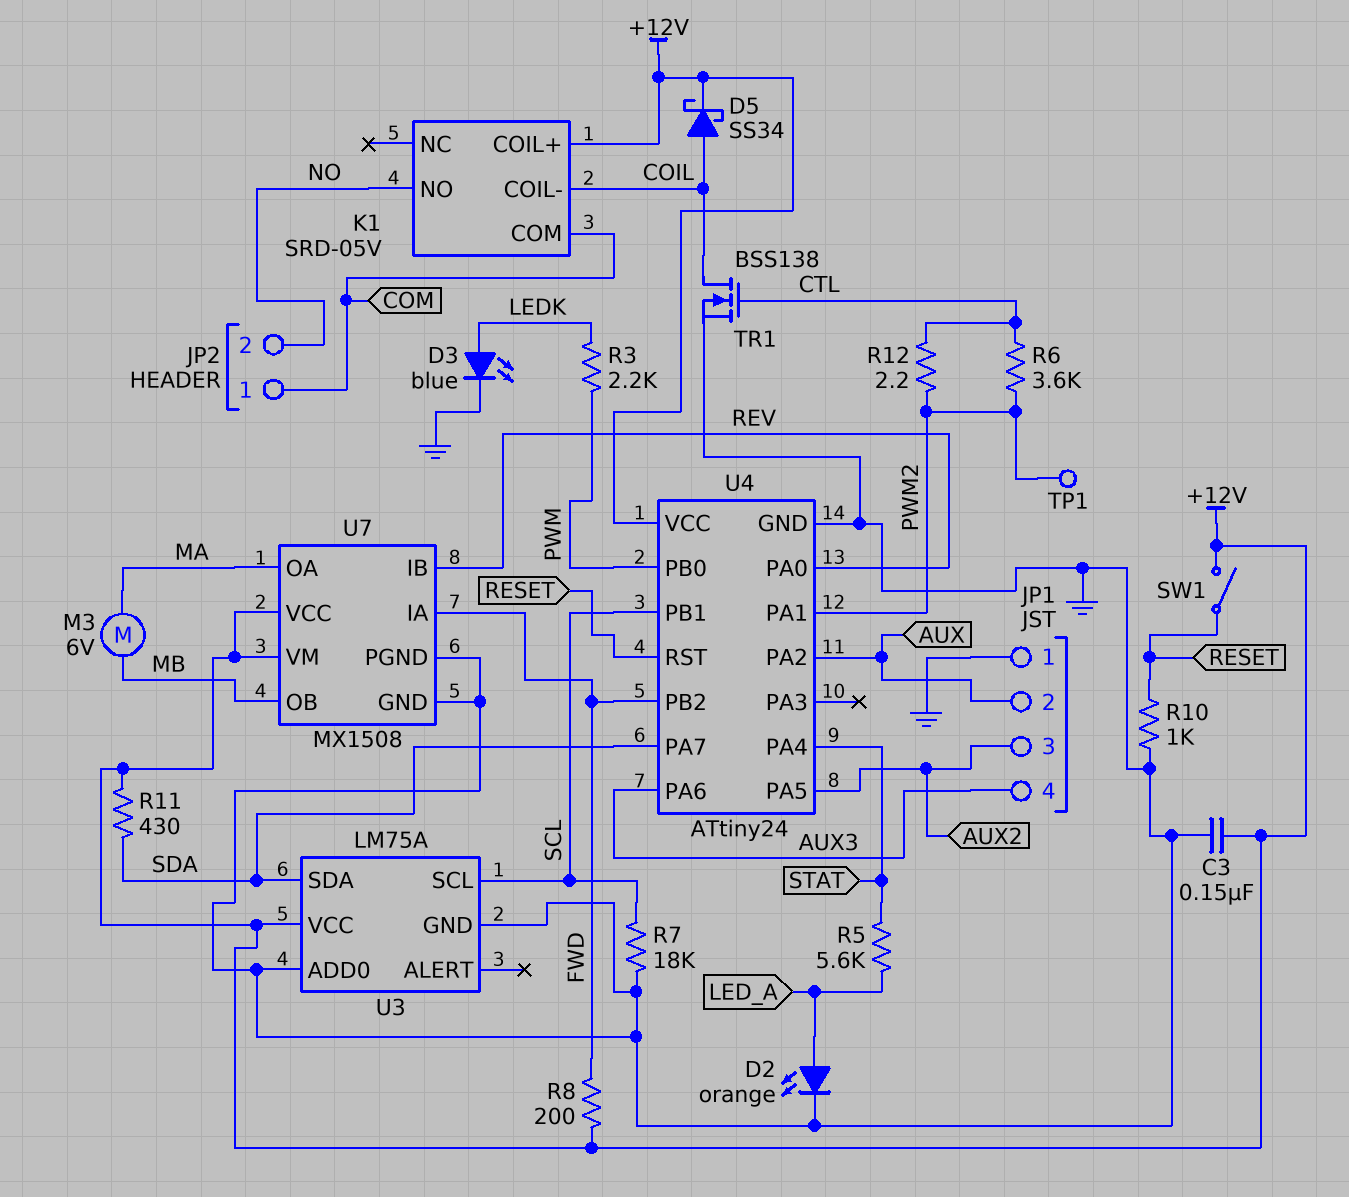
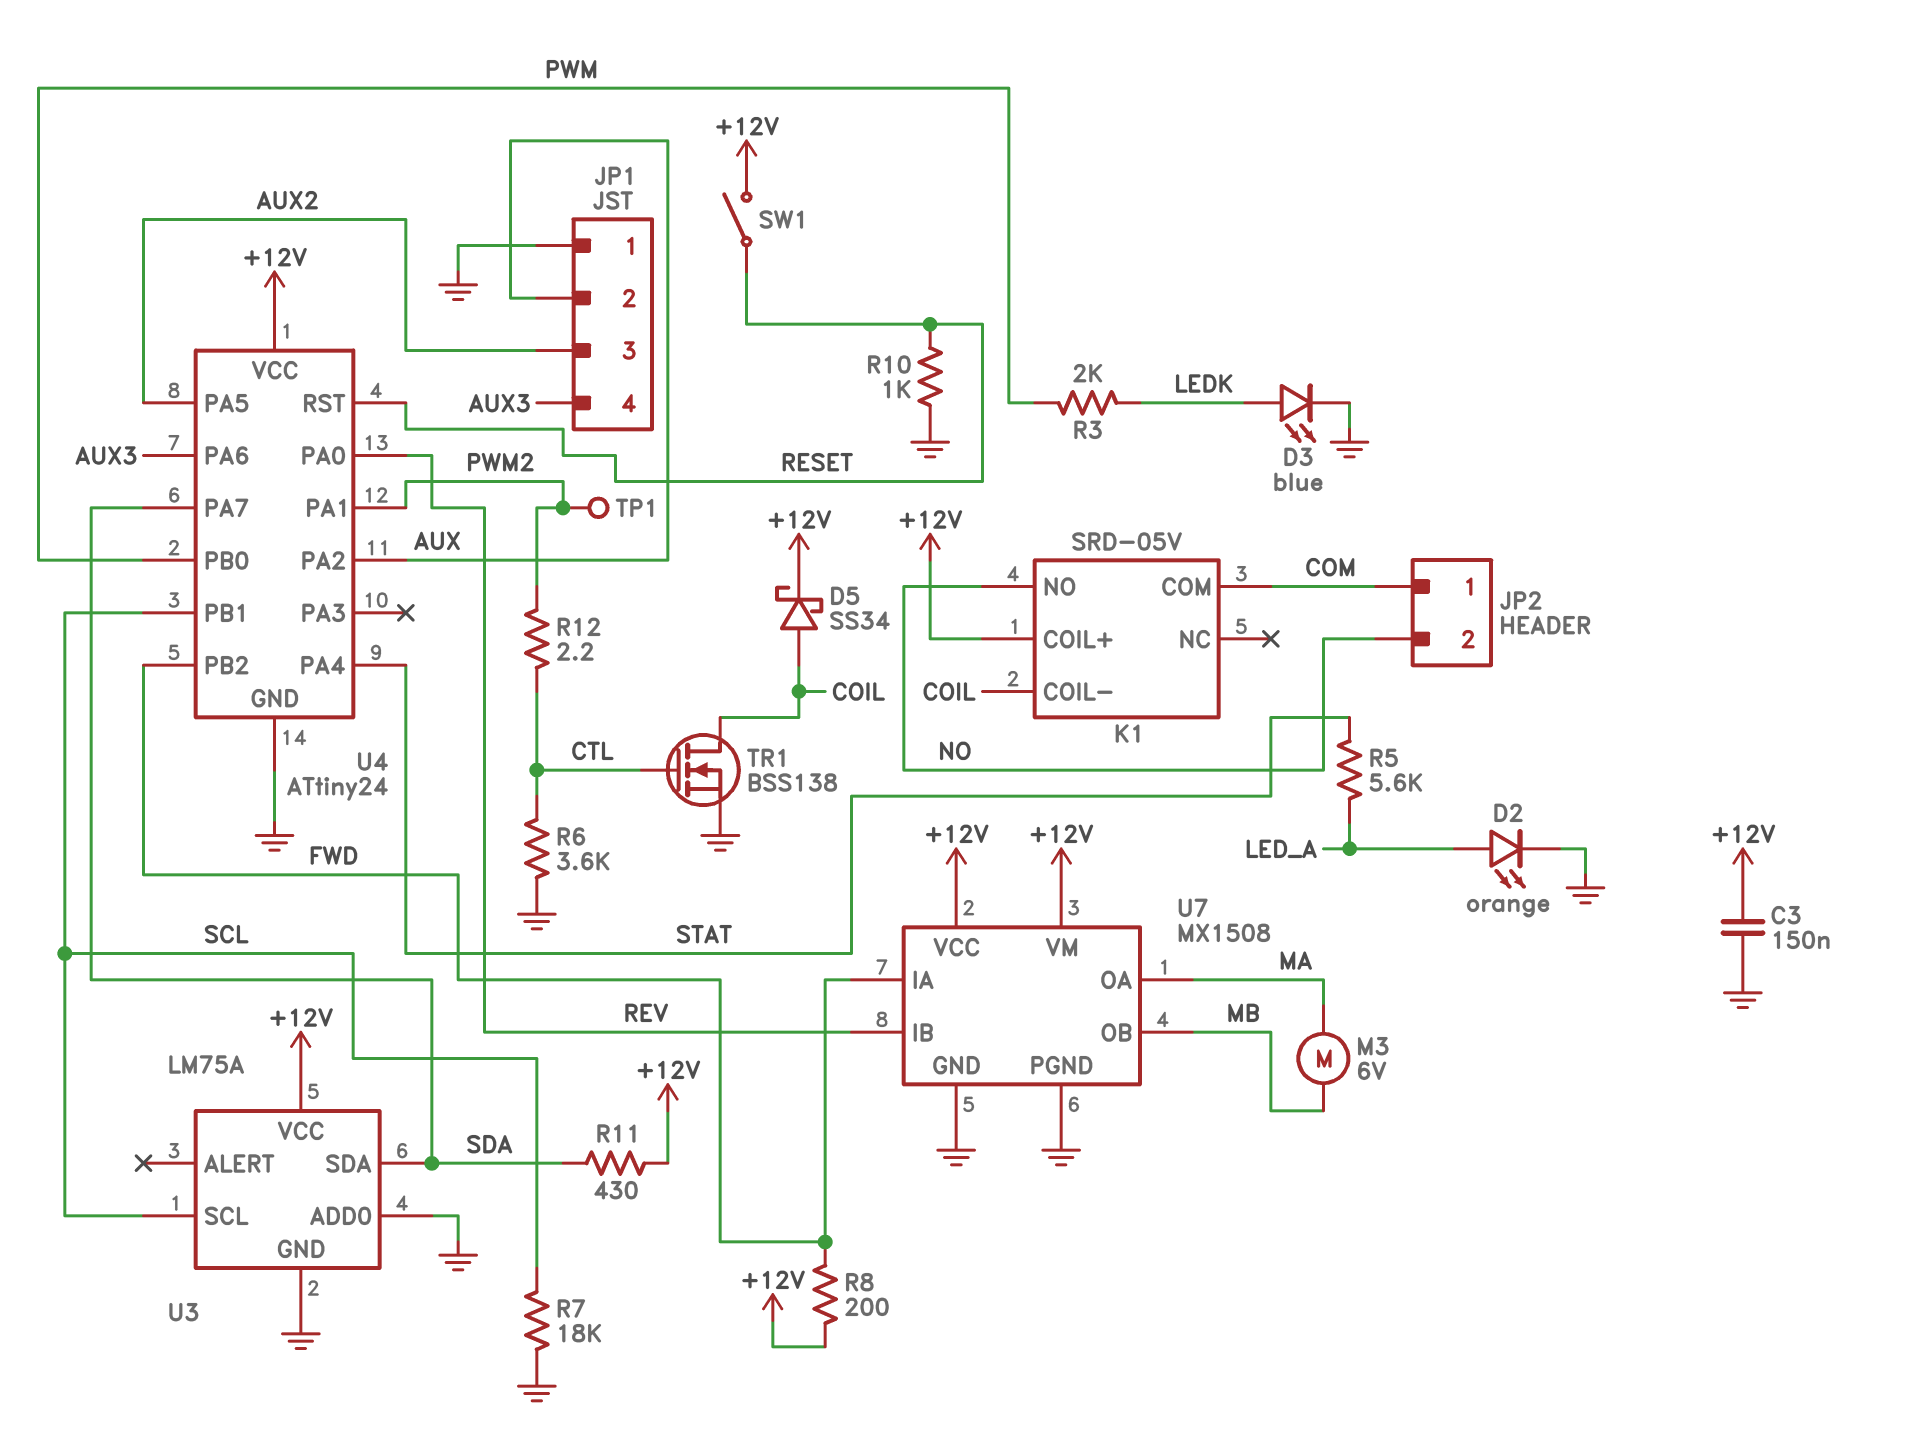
R3: 2.2k (LEDK, PWM) -> 2k (LEDK, PWM)
R6: 3.6k (CTL, PWM2) -> 3.6k (CTL, GND)

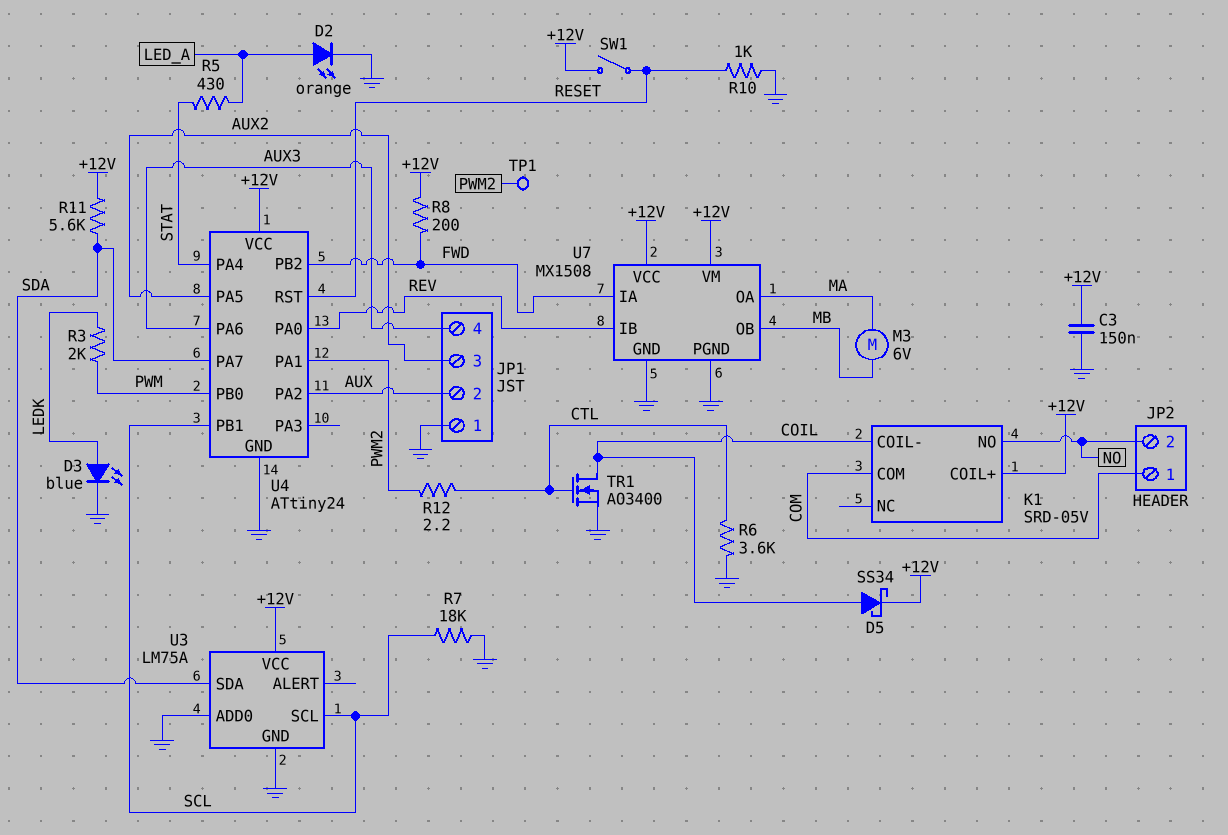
R5: 5.6k (LED_A, STAT) -> 430 (LED_A, STAT)
R11: 430 (+12V, SDA) -> 5.6k (+12V, SDA)
TR1: NMOS BSS138 (G CTL, D COIL, S GND) -> NMOS AO3400 (G CTL, D COIL, S GND)

